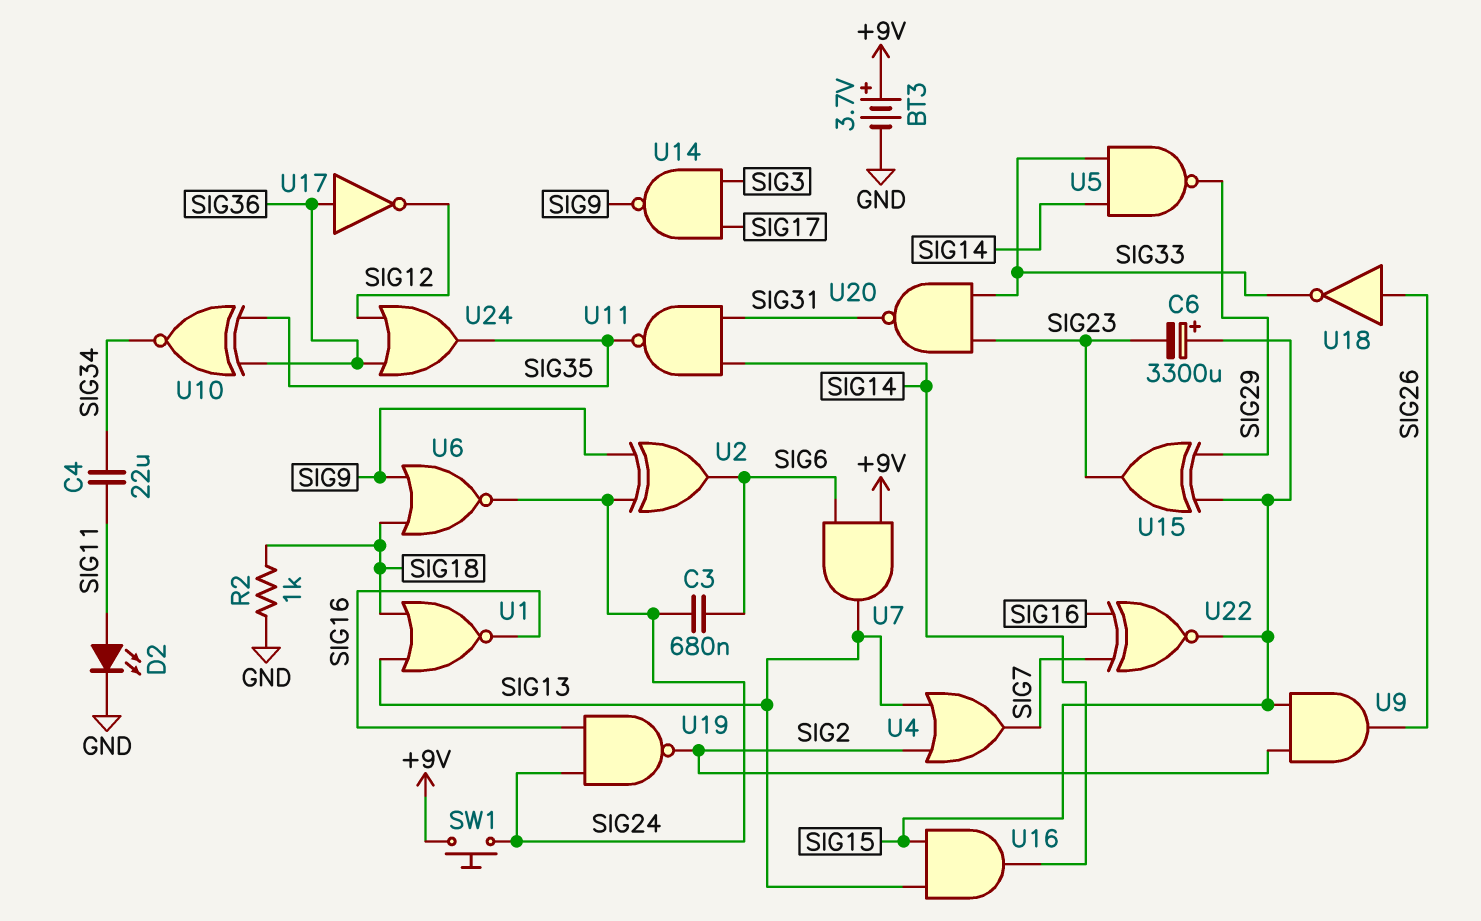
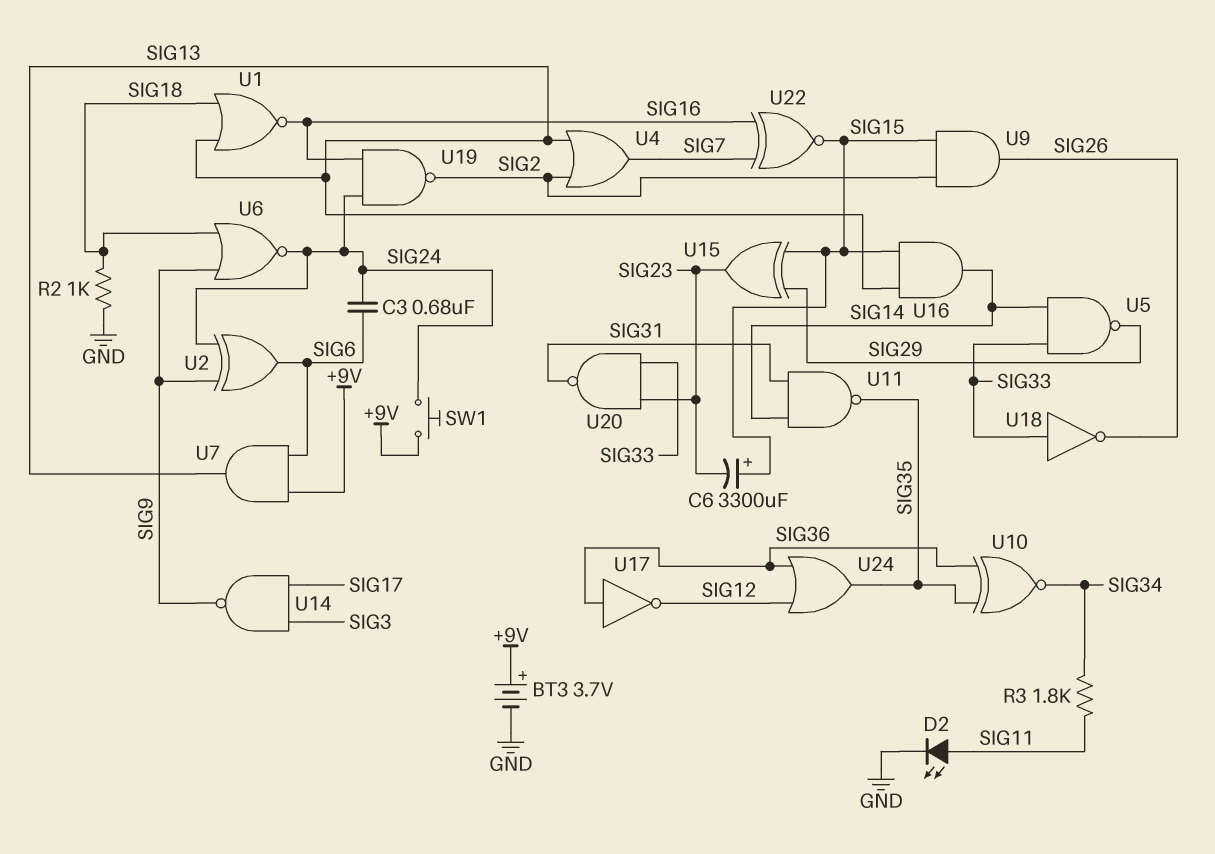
C4: 22uF (SIG11, SIG34) -> none
R3: none -> 1.8k (SIG11, SIG34)
U18: NOT (in SIG26, out SIG33) -> NOT (in SIG33, out SIG26)

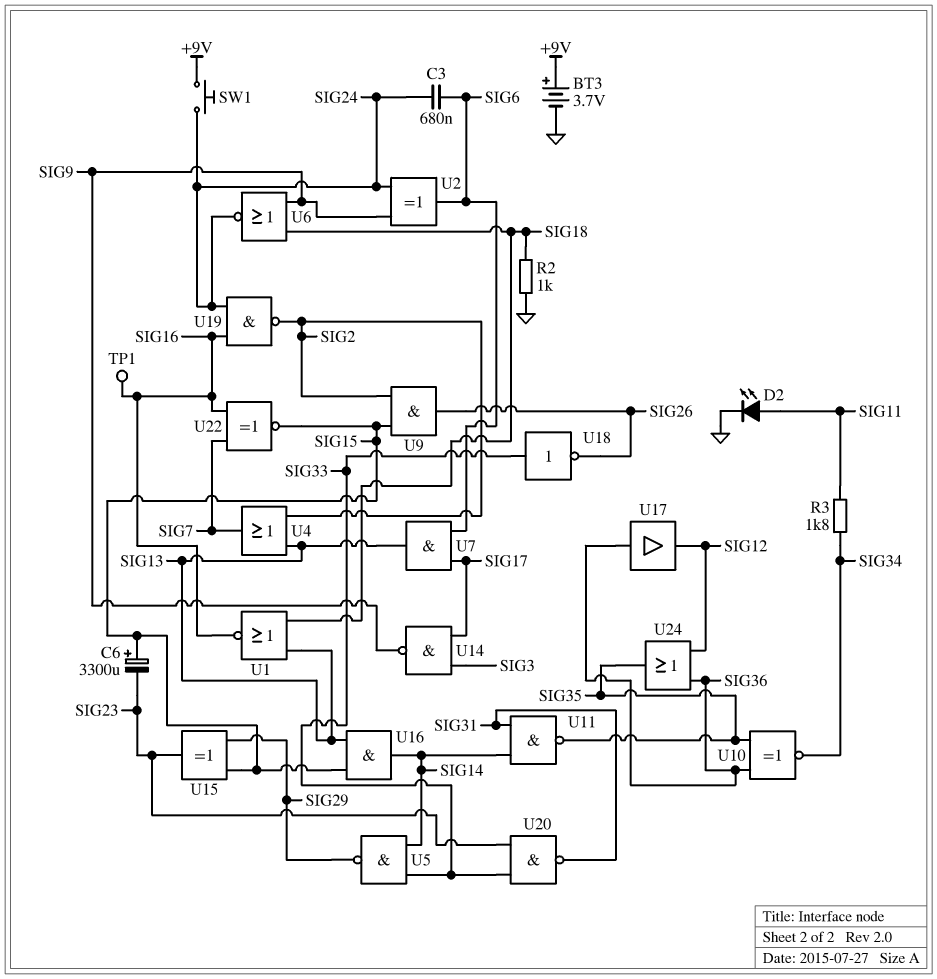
TP1: none -> test point (SIG16)
U7: AND (in +9V, in SIG6, out SIG13) -> AND (in SIG6, in SIG17, out SIG13)
U17: NOT (in SIG36, out SIG12) -> buffer (in SIG36, out SIG12)

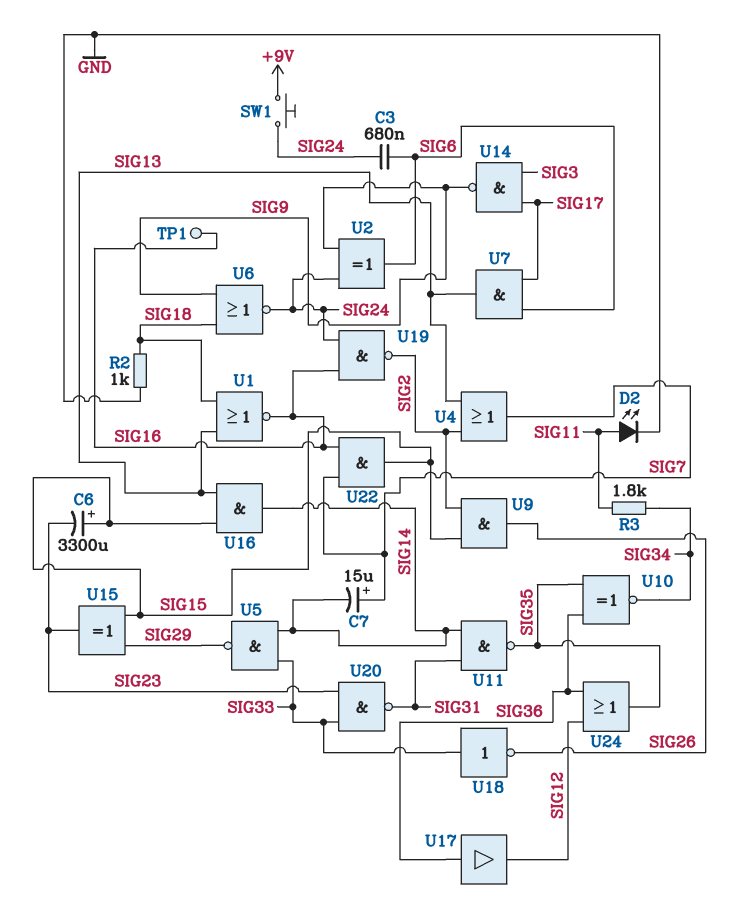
BT3: 3.7V (plus +9V, minus GND) -> none
C7: none -> 15uF (plus SIG7, minus SIG14)
U22: XNOR (in SIG7, in SIG16, out SIG15) -> AND (in SIG7, in SIG16, out SIG15)

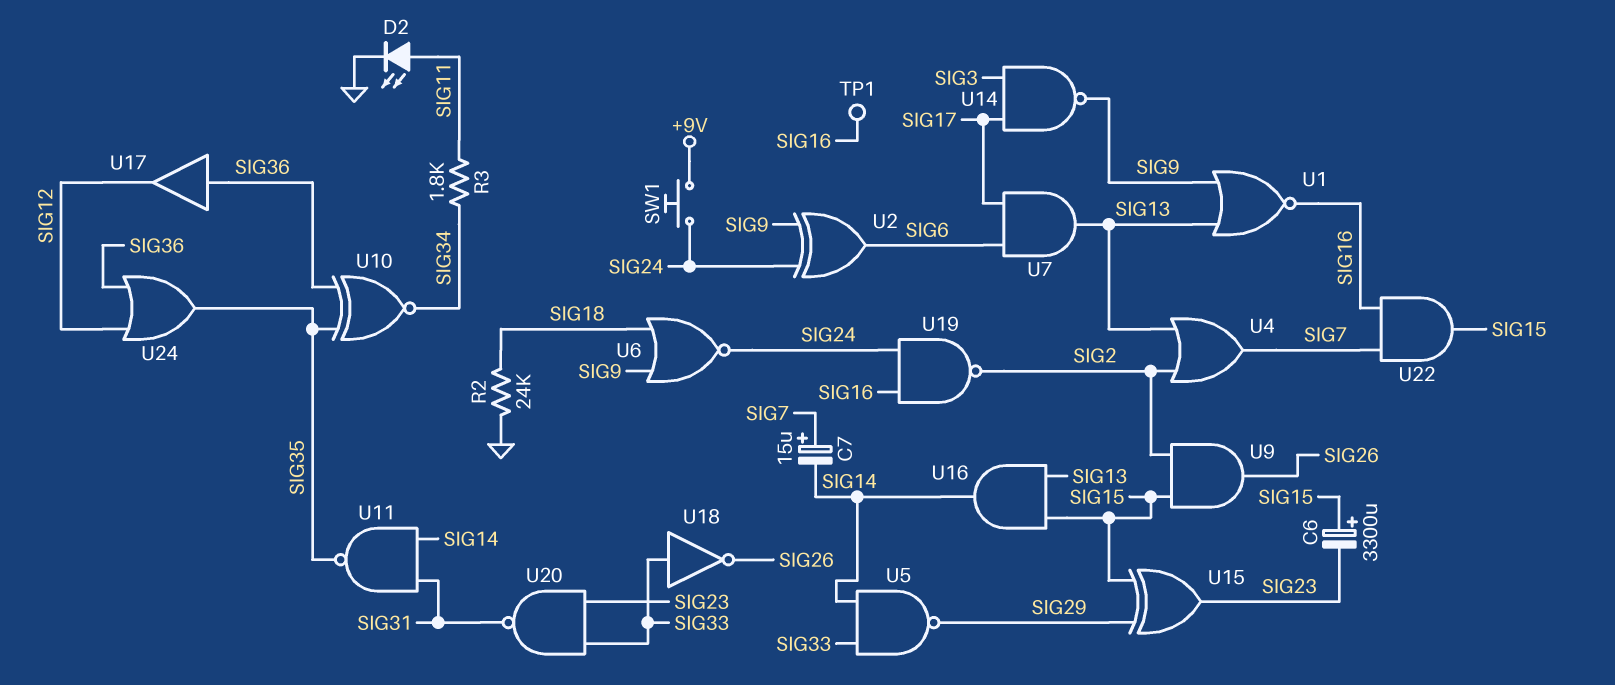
C3: 680nF (SIG6, SIG24) -> none
R2: 1k (GND, SIG18) -> 24k (GND, SIG18)
U1: NOR (in SIG13, in SIG18, out SIG16) -> NOR (in SIG9, in SIG13, out SIG16)

